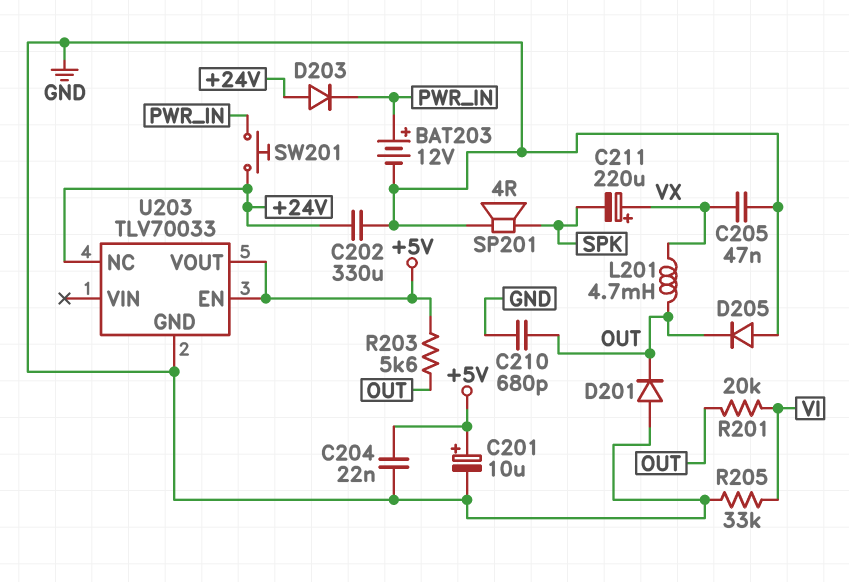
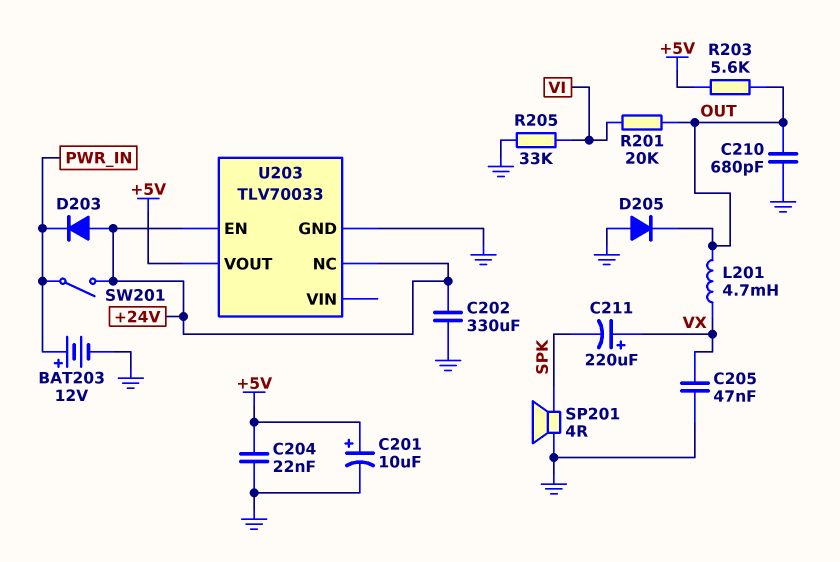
D201: diode (A GND, K OUT) -> none
SW201: button (+24V, PWR_IN) -> switch (+24V, PWR_IN)
U203 pin EN: +5V -> +24V

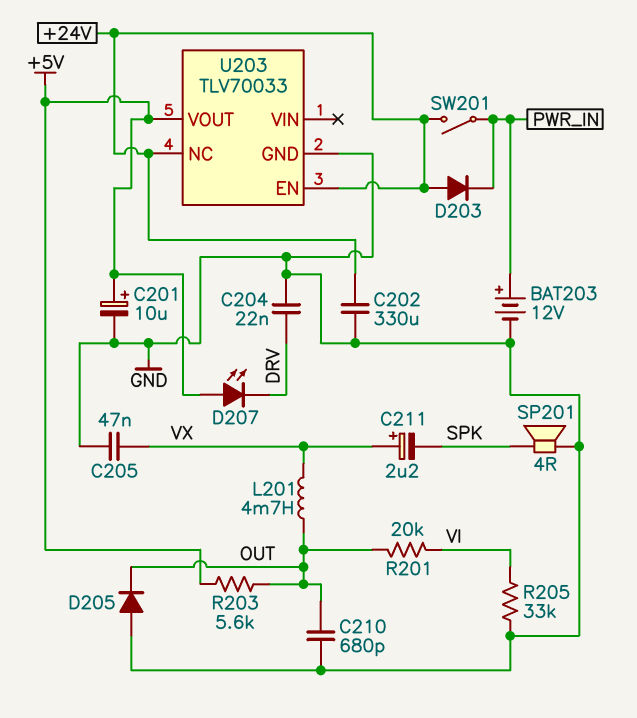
C204: 22nF (+5V, GND) -> 22nF (DRV, GND)
C211: 220uF (plus VX, minus SPK) -> 2.2uF (plus VX, minus SPK)
D207: none -> LED (A +5V, K DRV)

